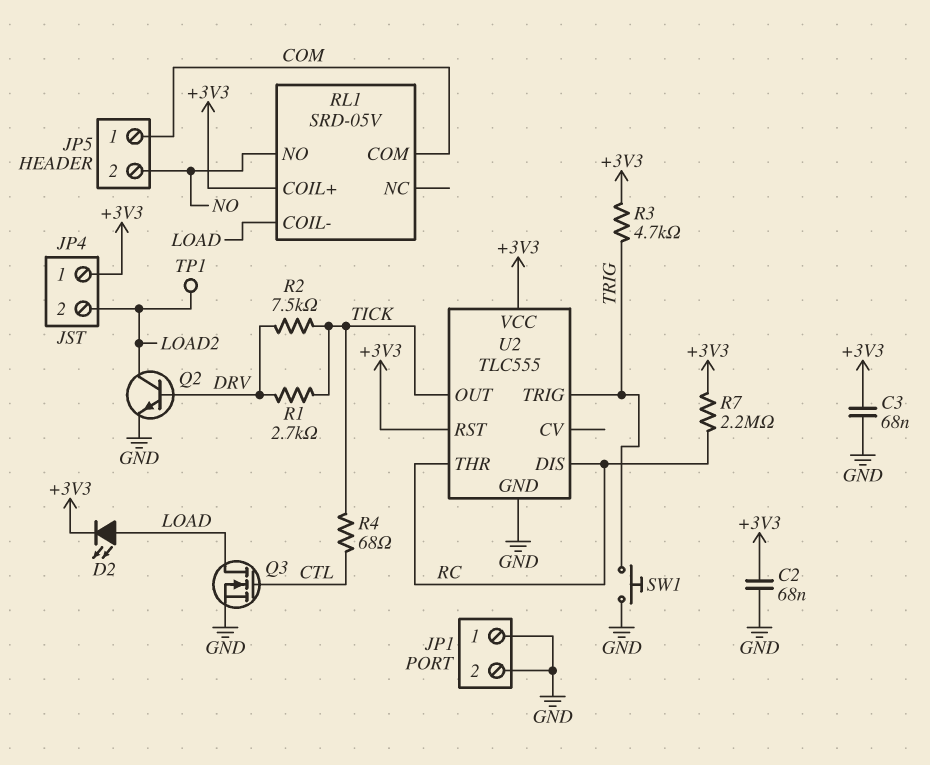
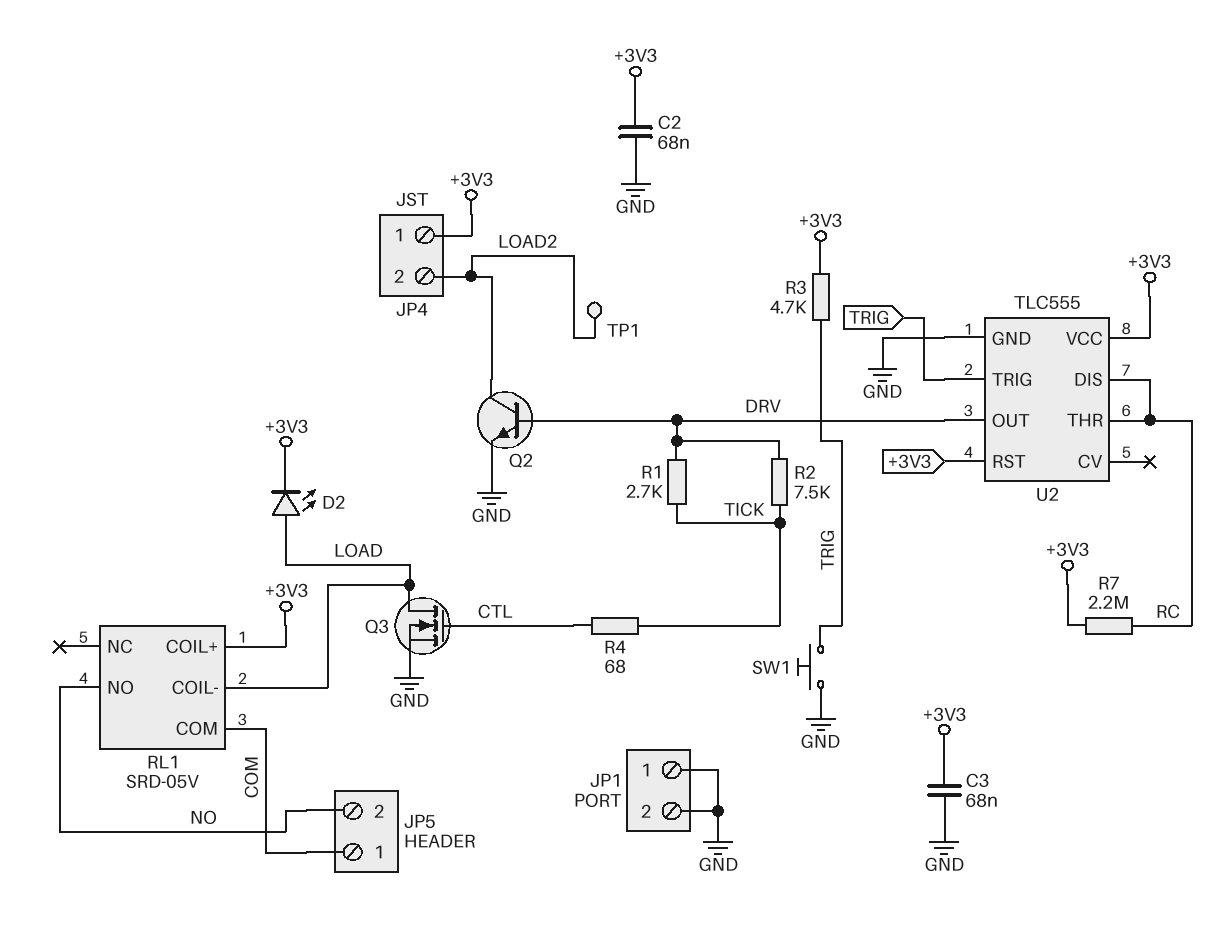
U2 pin OUT: TICK -> DRV

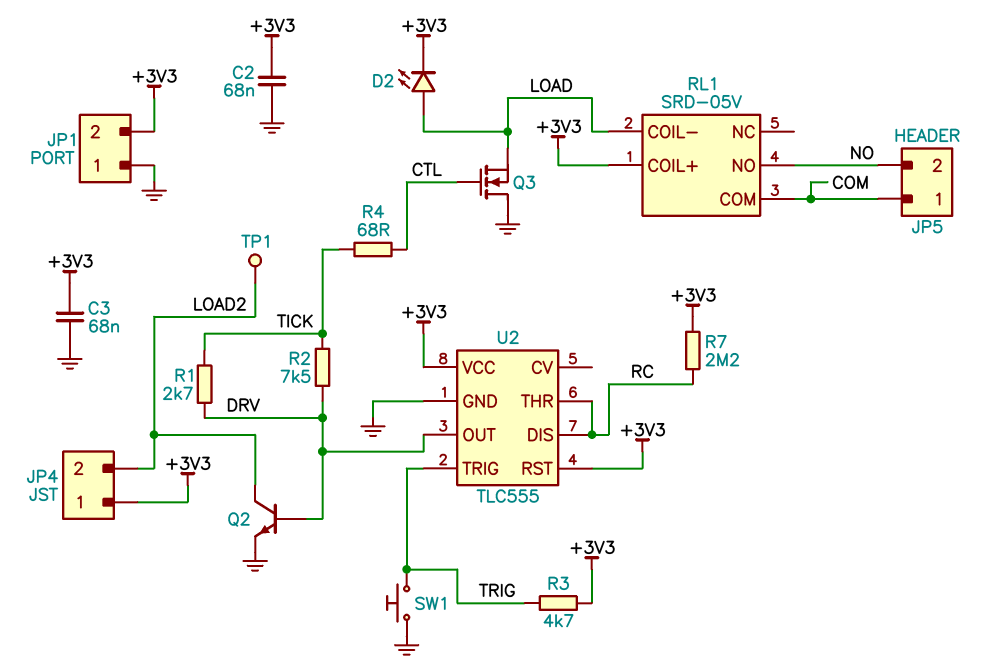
JP1 pin 2: GND -> +3V3
Q3: NMOS (G CTL, D LOAD, S GND) -> NMOS (G CTL, D GND, S LOAD)

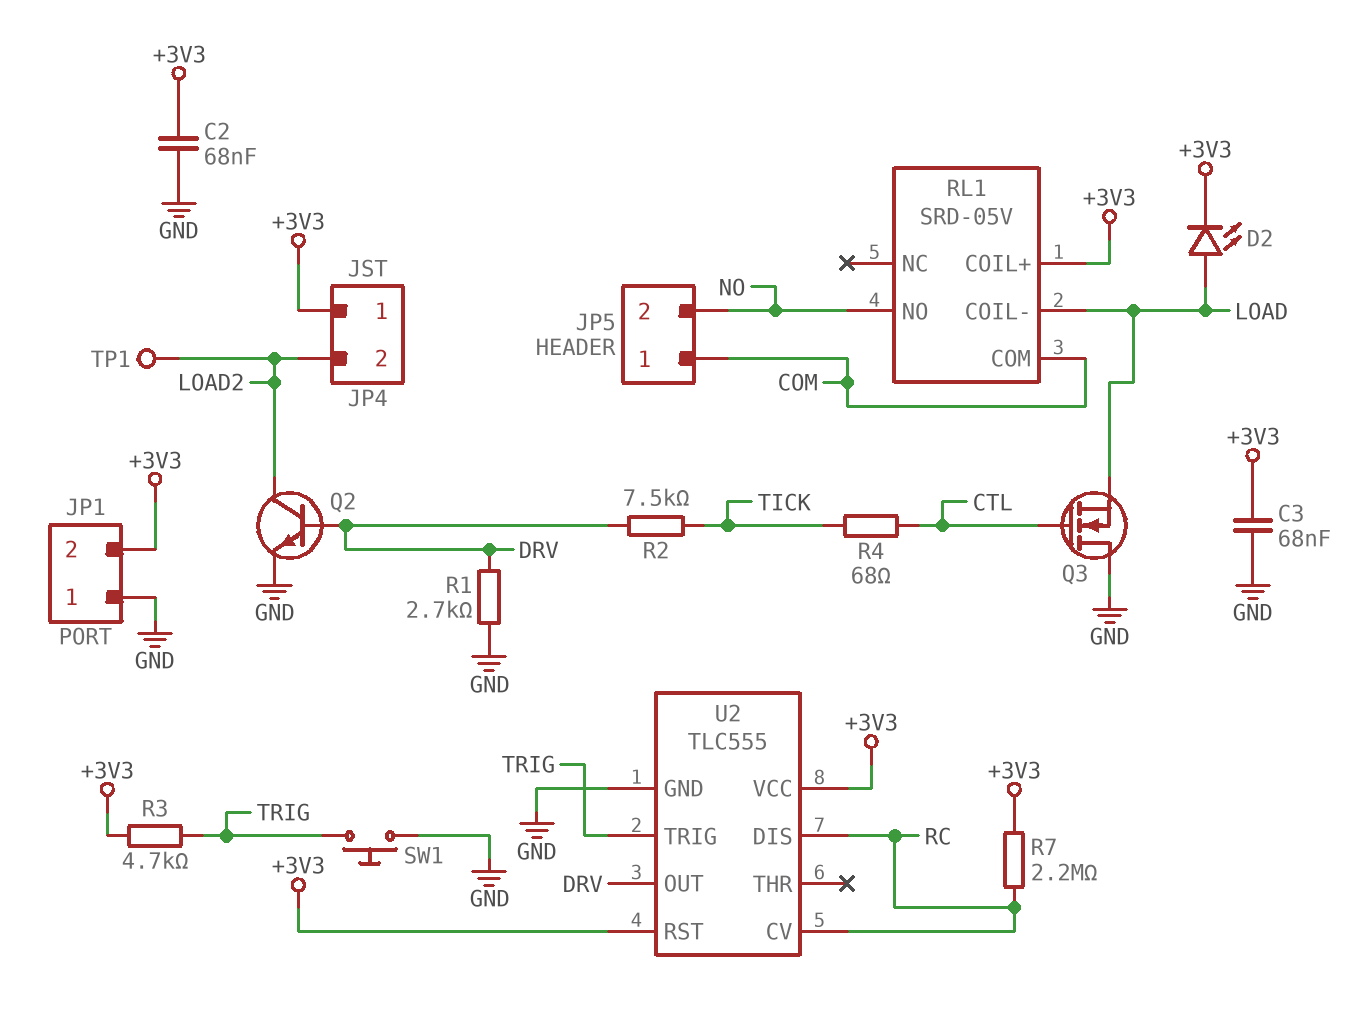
R1: 2.7k (DRV, TICK) -> 2.7k (DRV, GND)
U2 pin CV: none -> RC
U2 pin THR: RC -> none

